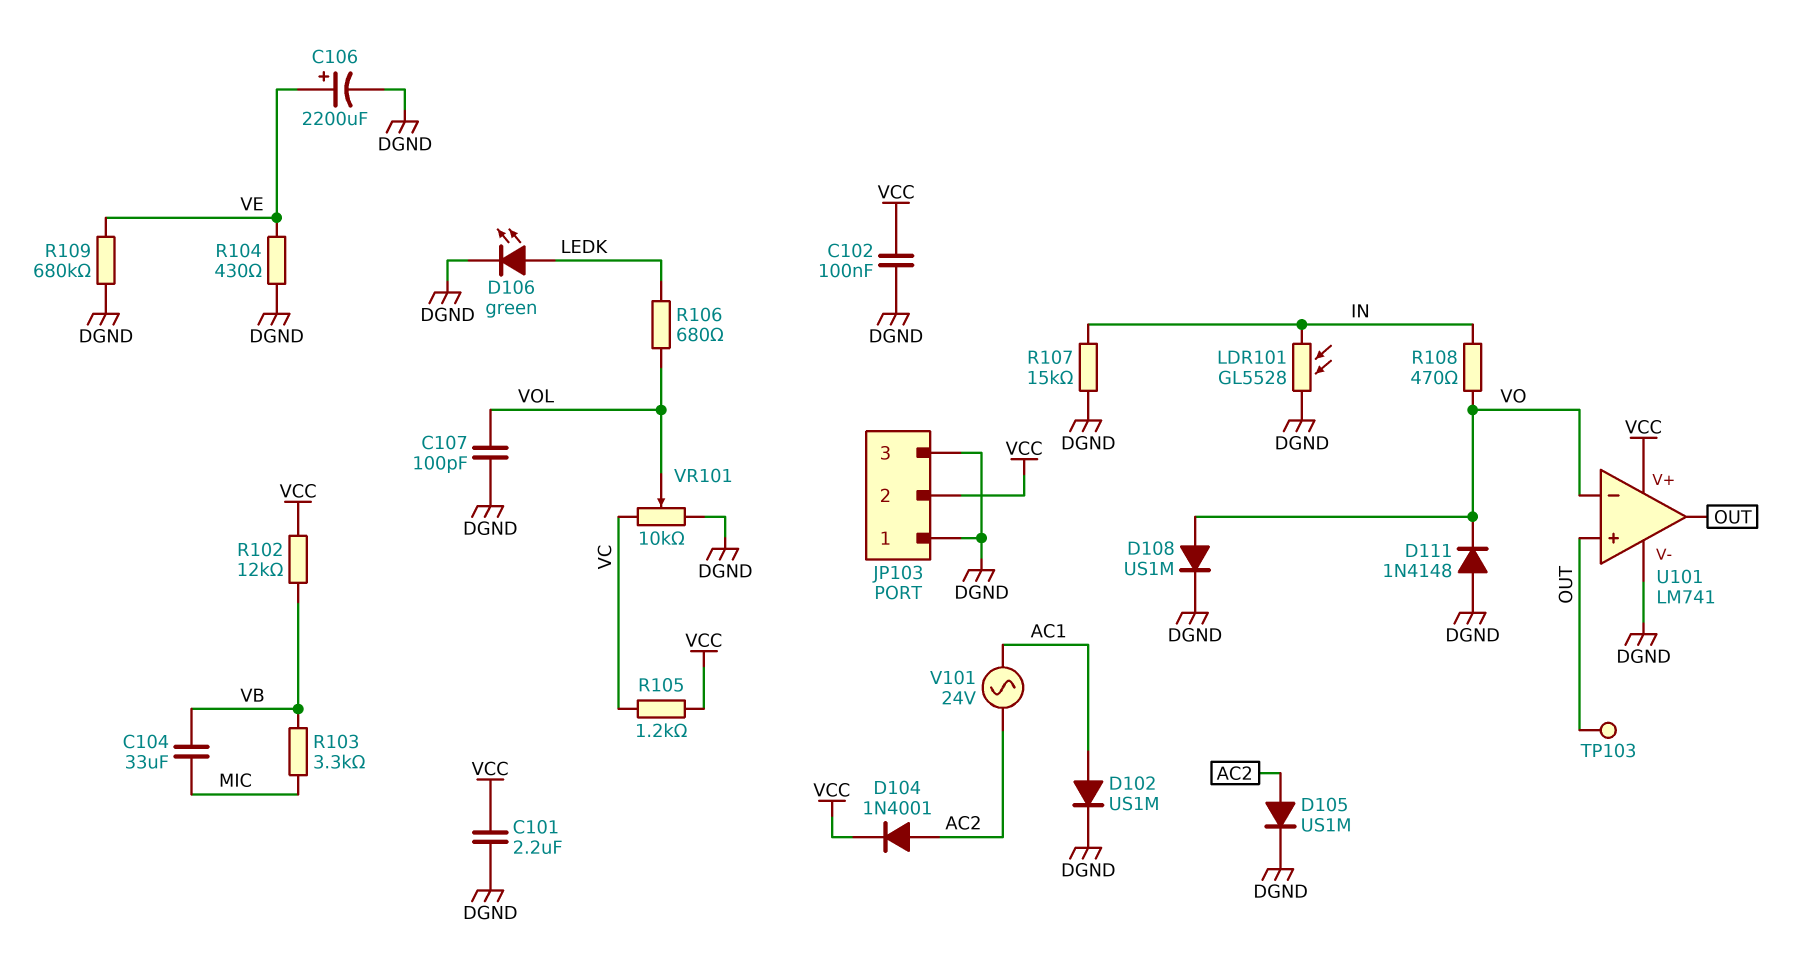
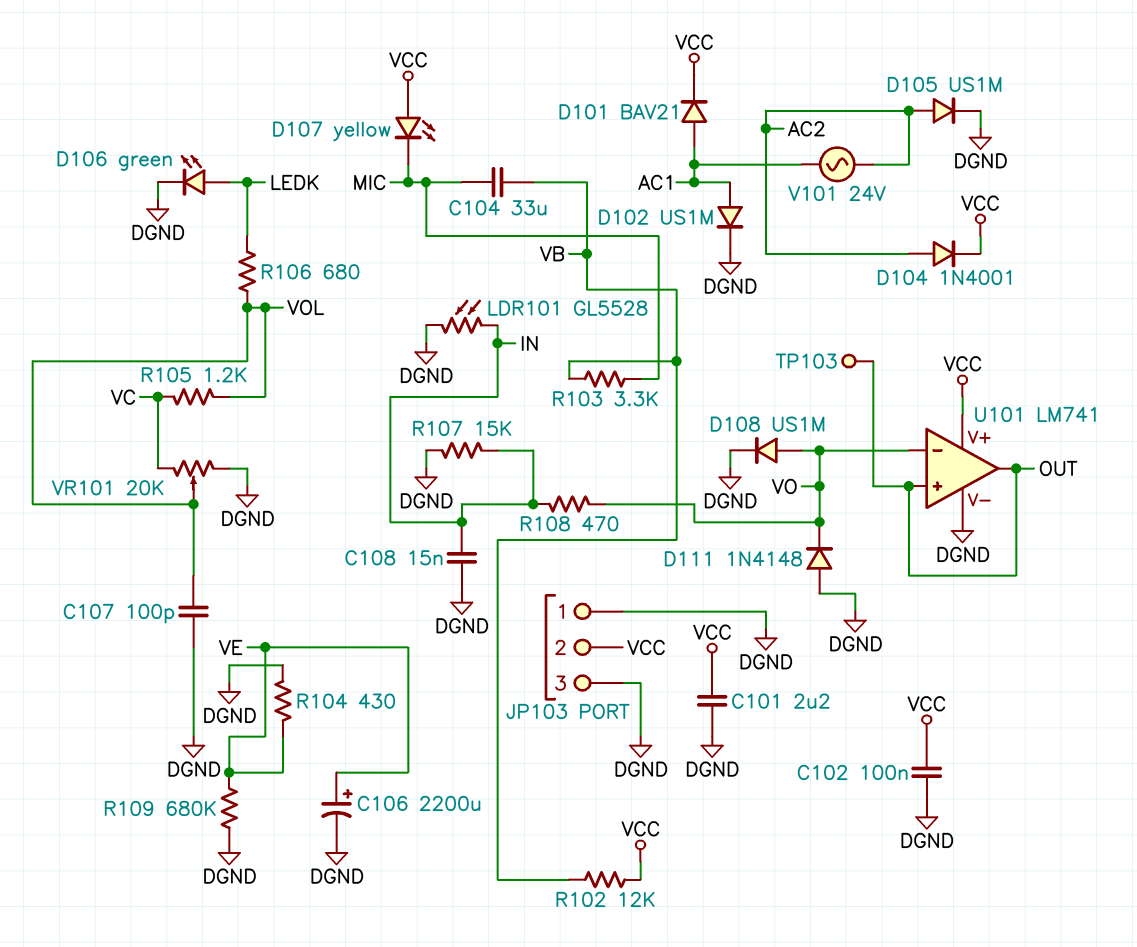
C108: none -> 15nF (DGND, IN)
D101: none -> diode BAV21 (A AC1, K VCC)
D107: none -> LED yellow (A VCC, K MIC)
R105: 1.2k (VC, VCC) -> 1.2k (VC, VOL)
VR101: 10k (DGND, VC, wiper VOL) -> 20k (DGND, VC, wiper VOL)

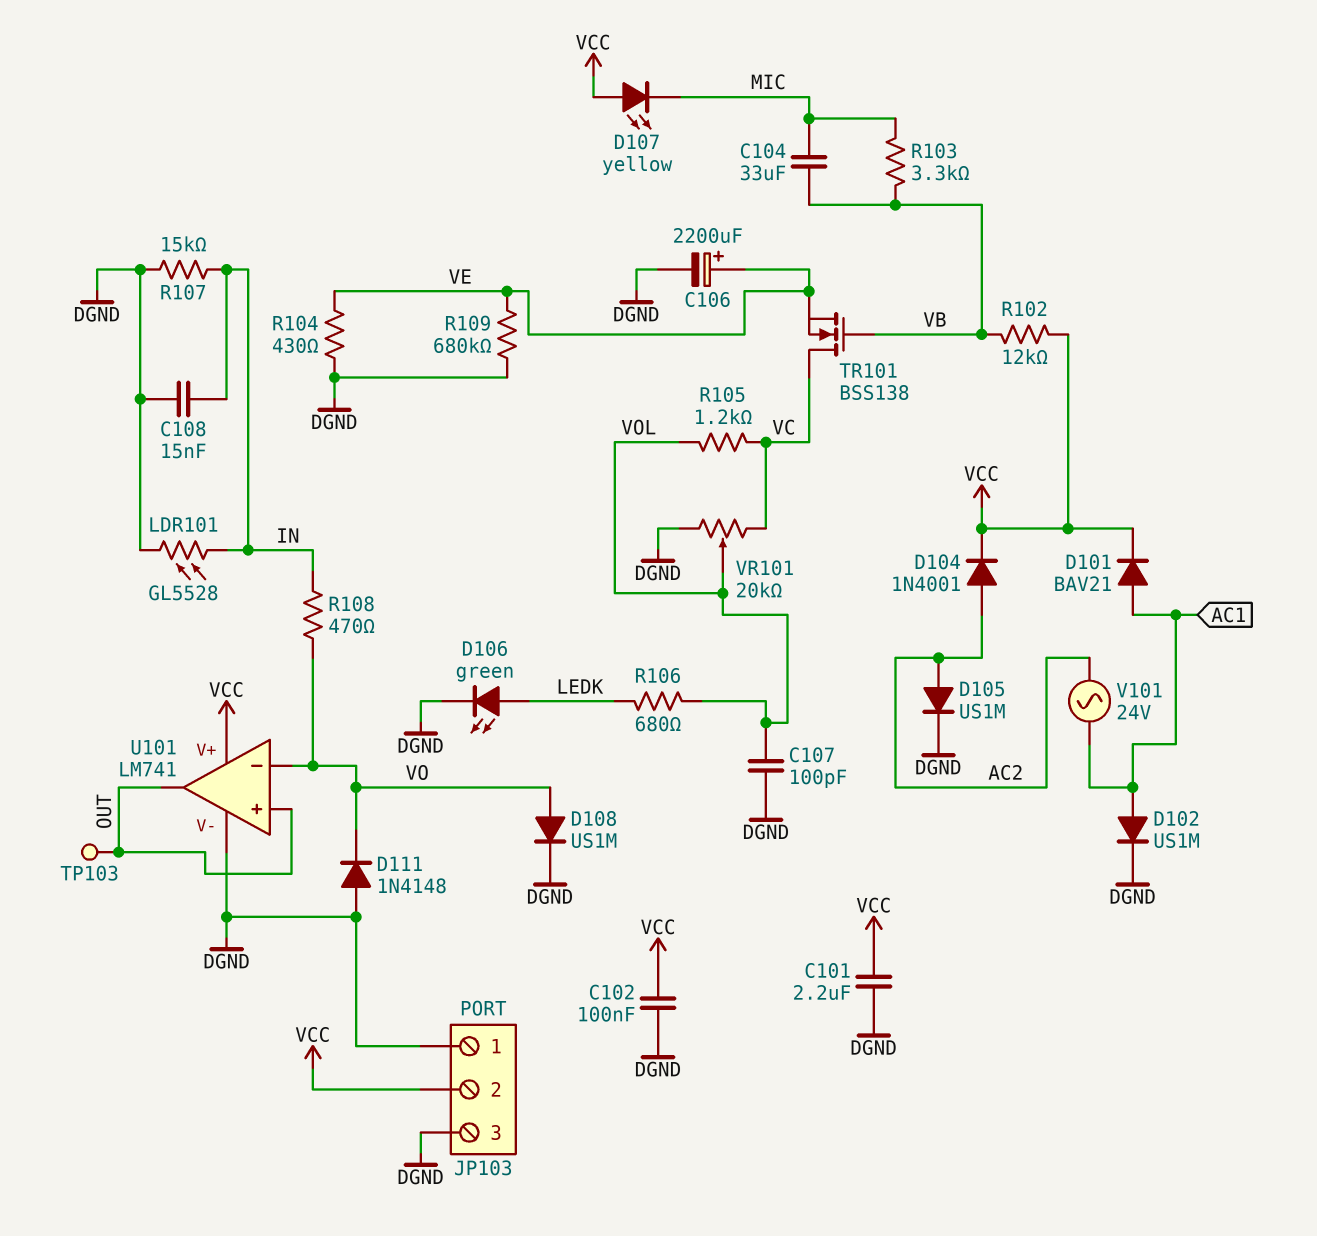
TR101: none -> NMOS BSS138 (G VB, D VC, S VE)

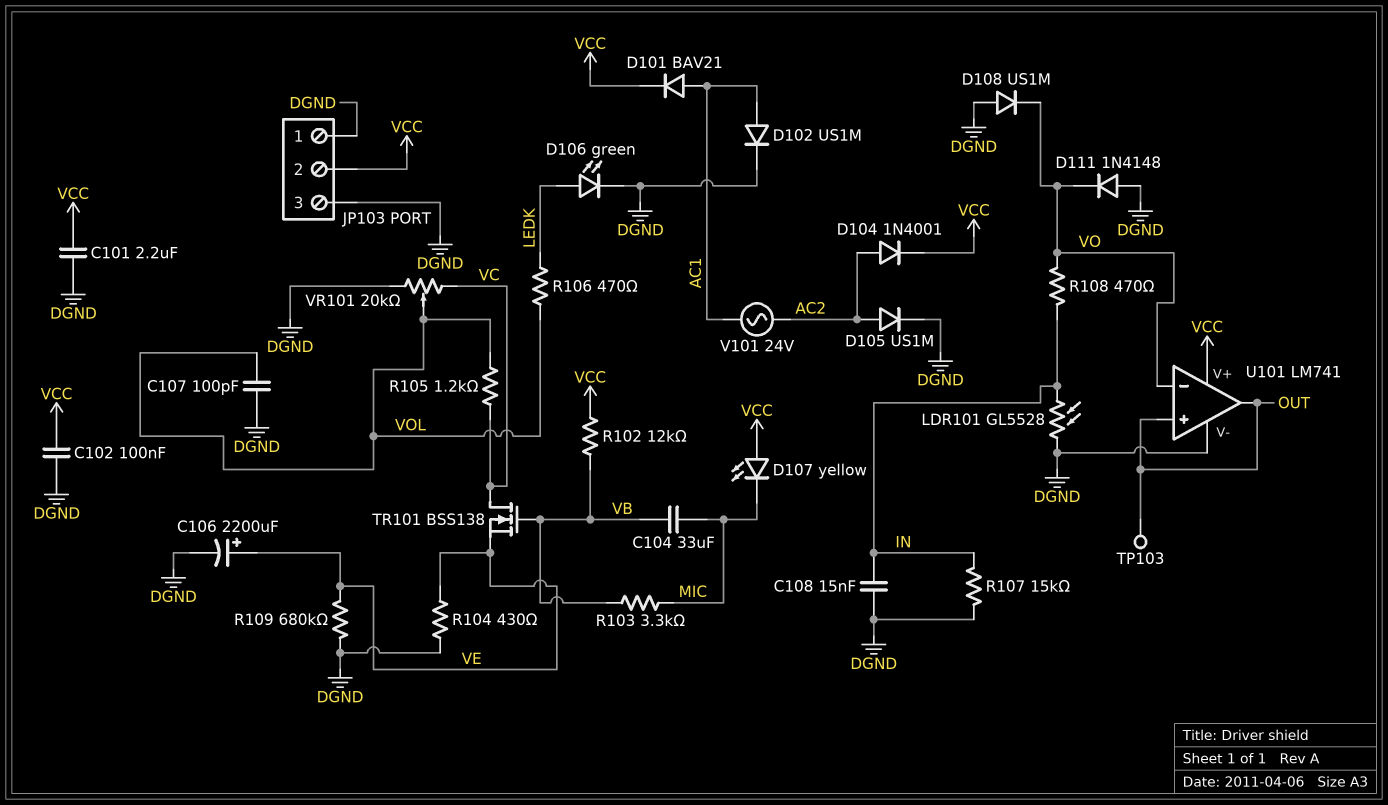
D108: diode US1M (A VO, K DGND) -> diode US1M (A DGND, K VO)
R106: 680 (LEDK, VOL) -> 470 (LEDK, VOL)

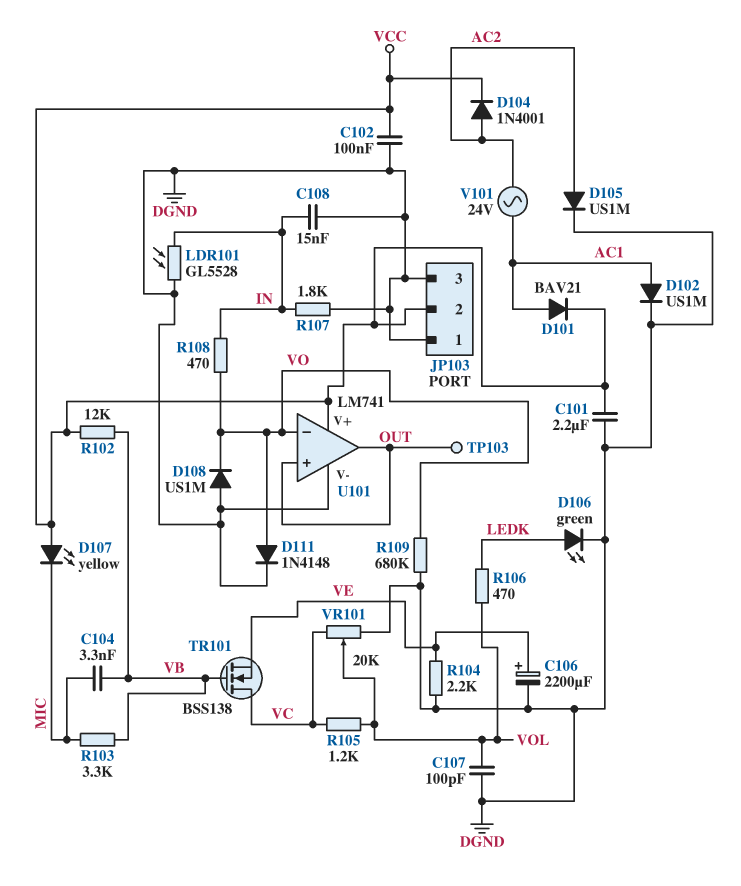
C104: 33uF (MIC, VB) -> 3.3nF (MIC, VB)
D111: diode 1N4148 (A DGND, K VO) -> diode 1N4148 (A VO, K DGND)
R104: 430 (DGND, VE) -> 2.2k (DGND, VE)
R107: 15k (DGND, IN) -> 1.8k (DGND, IN)
R109: 680k (DGND, VE) -> 680k (DGND, VO)

